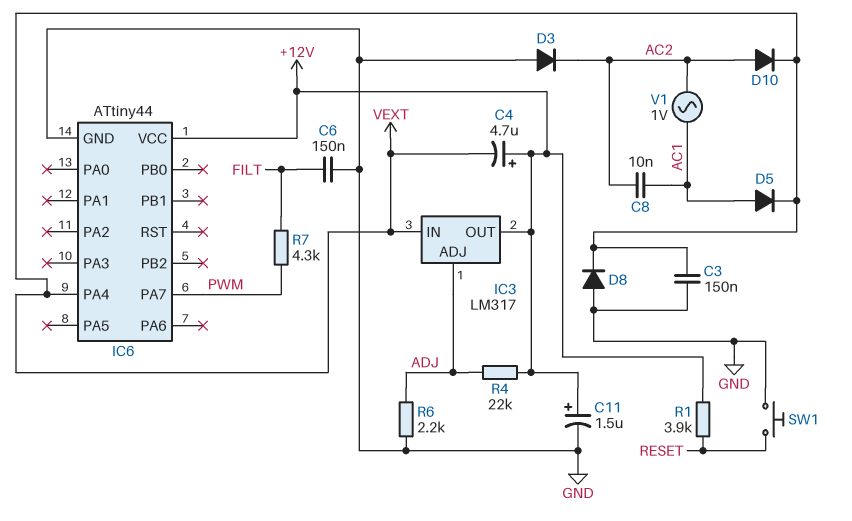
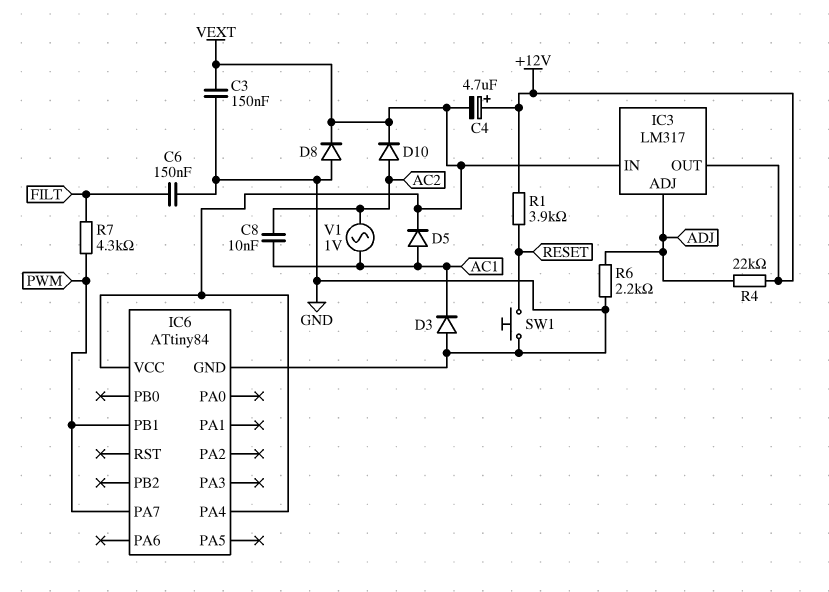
C11: 1.5uF (plus +12V, minus GND) -> none
D3: diode (A GND, K AC2) -> diode (A GND, K AC1)
IC6: ATtiny44 -> ATtiny84
IC6 pin PB1: none -> PWM
IC6 pin VCC: +12V -> VEXT

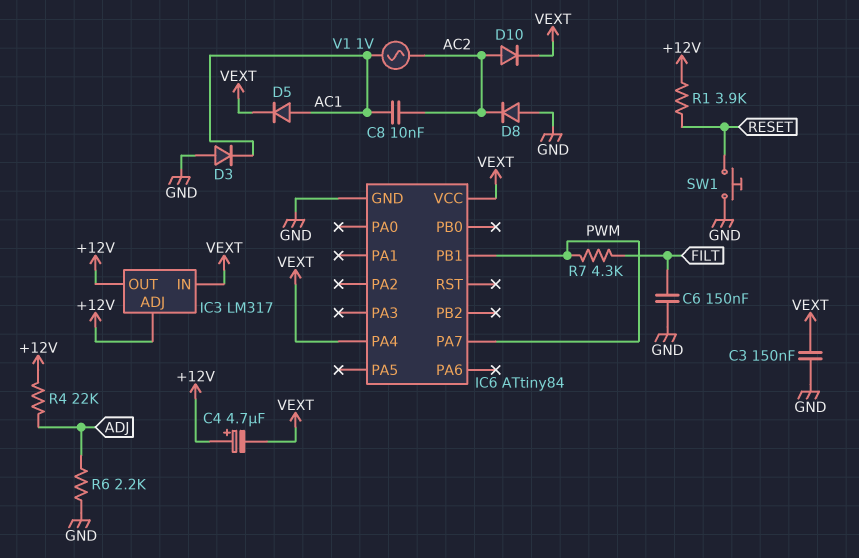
D8: diode (A GND, K VEXT) -> diode (A GND, K AC2)
IC3 pin ADJ: ADJ -> +12V

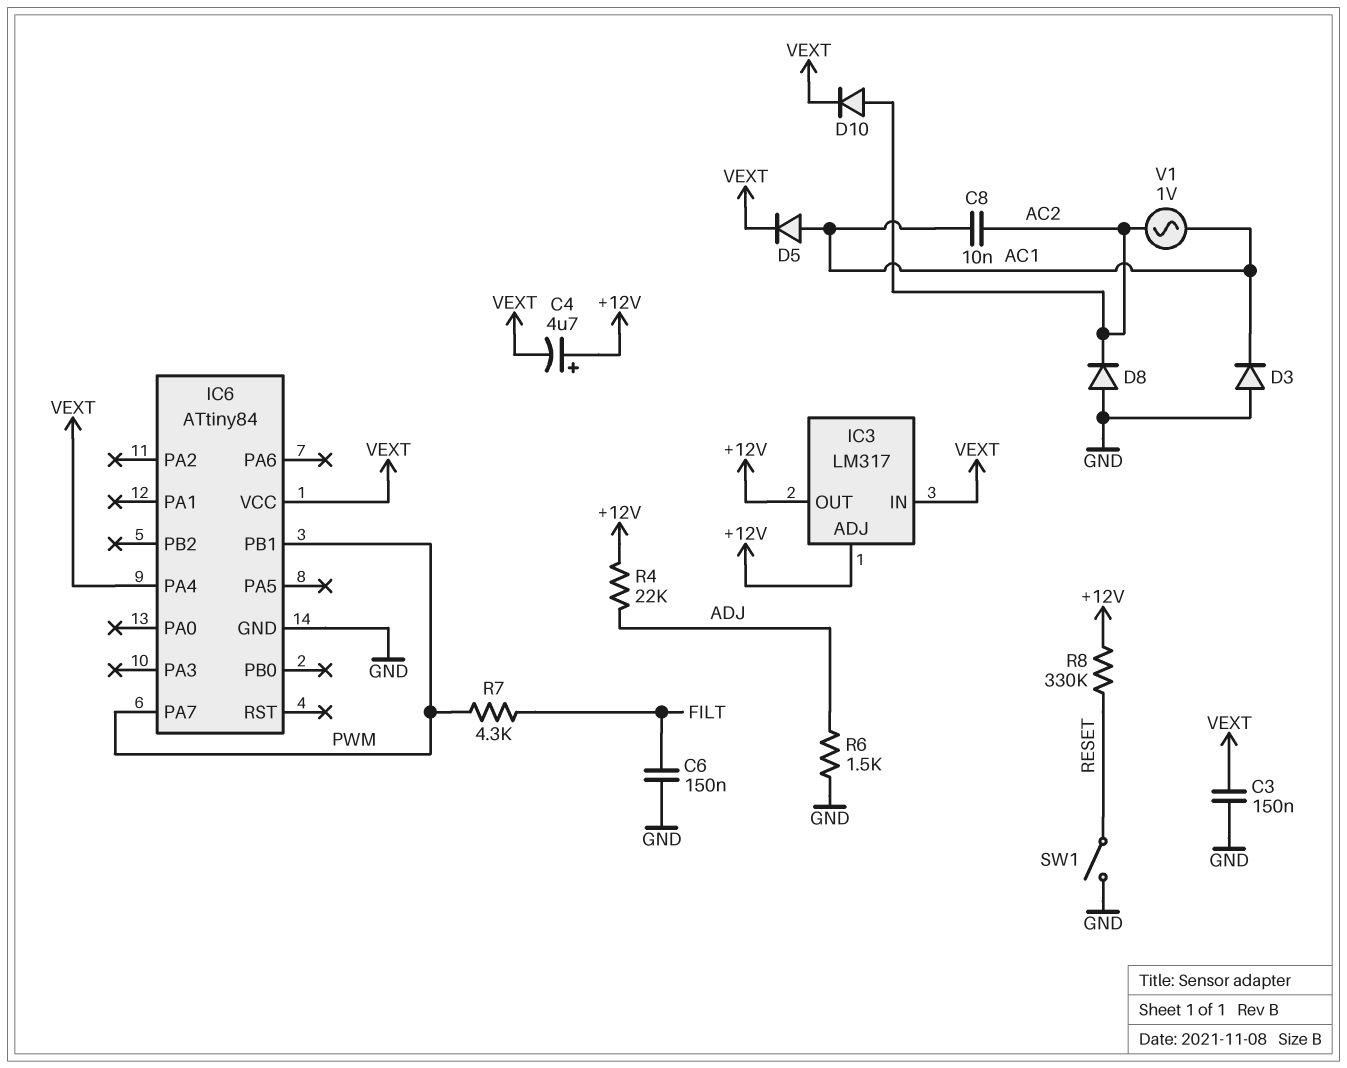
R1: 3.9k (+12V, RESET) -> none
R6: 2.2k (ADJ, GND) -> 1.5k (ADJ, GND)
R8: none -> 330k (+12V, RESET)
SW1: button (GND, RESET) -> switch (GND, RESET)

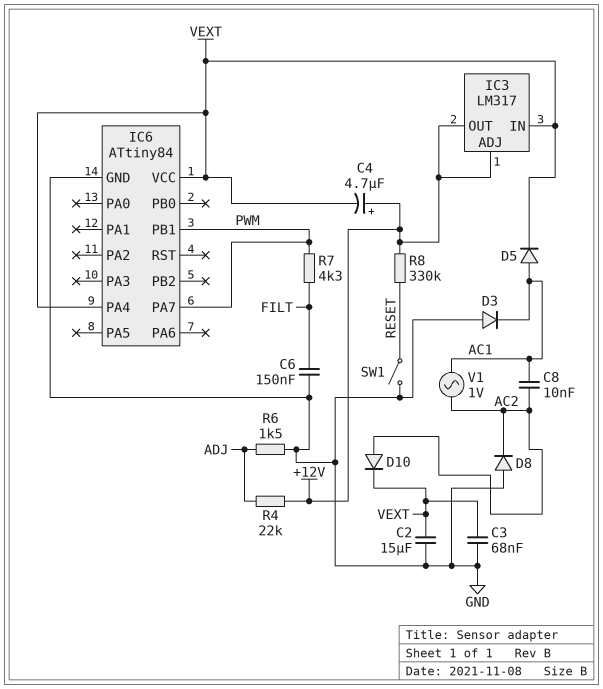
C2: none -> 15uF (GND, VEXT)
C3: 150nF (GND, VEXT) -> 68nF (GND, VEXT)

